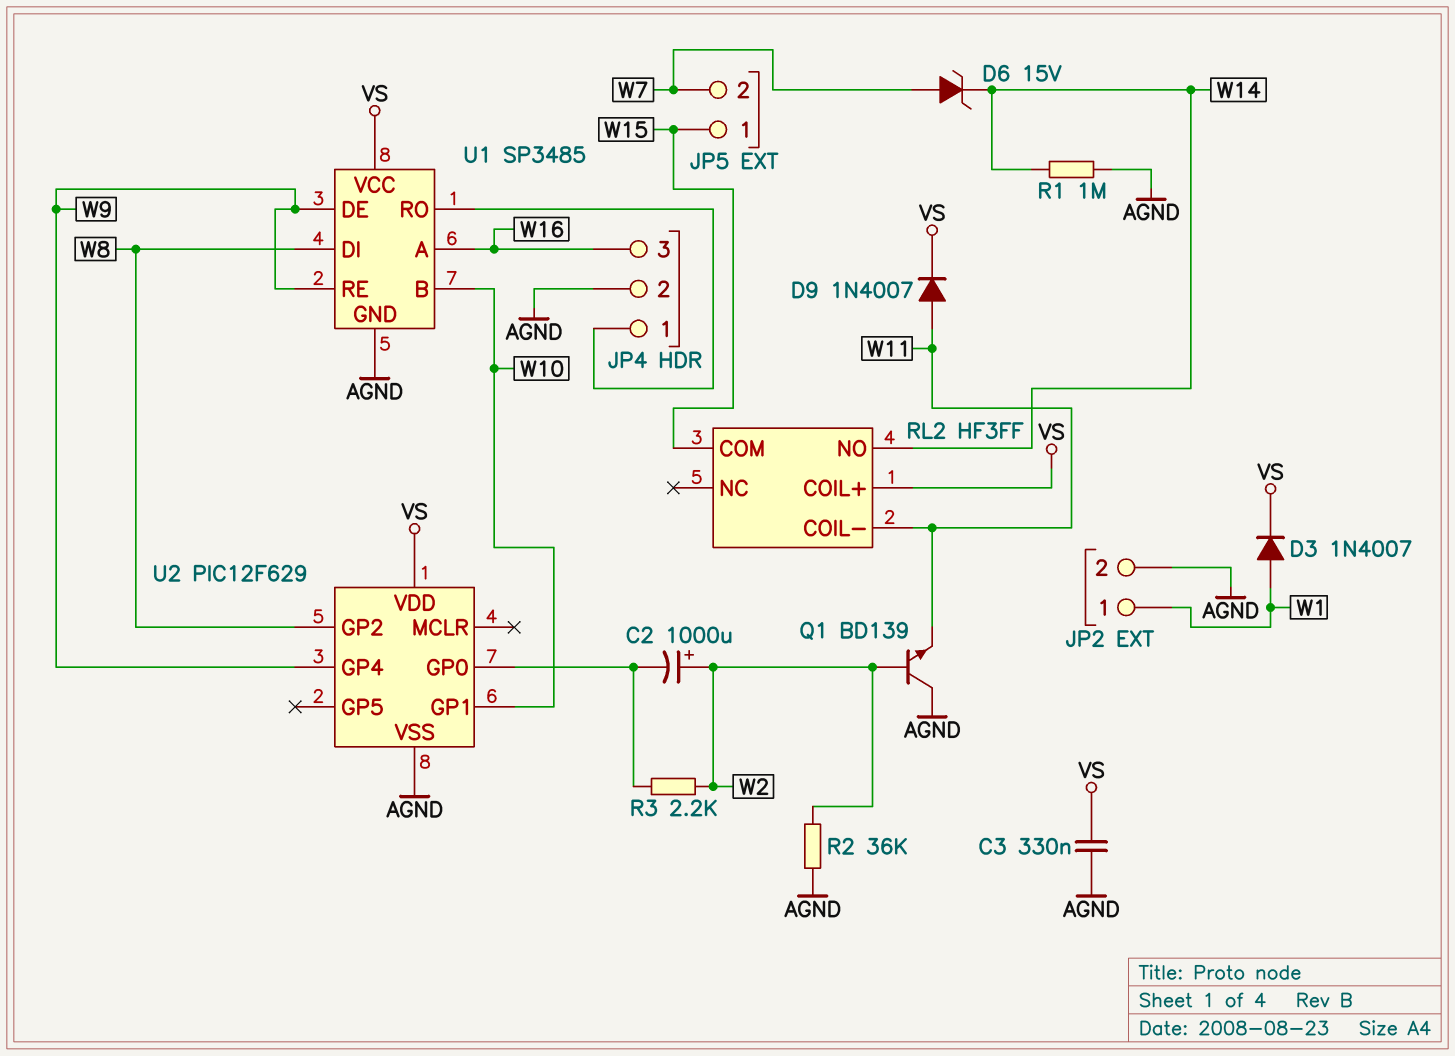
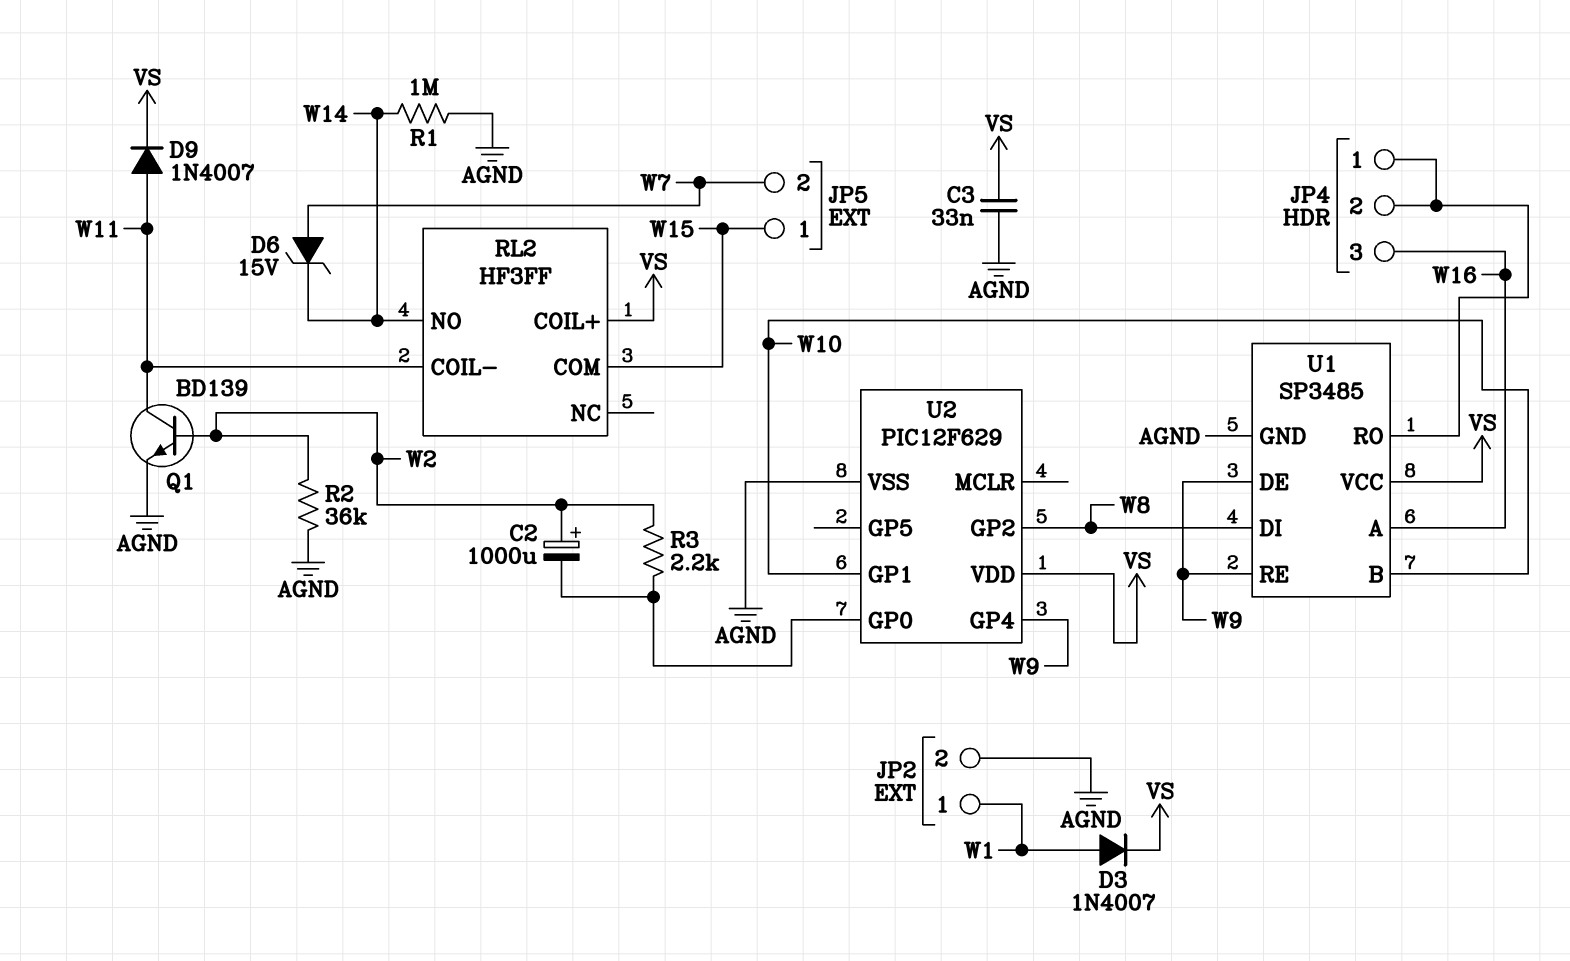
C3: 330nF (AGND, VS) -> 33nF (AGND, VS)
JP4 pin 2: AGND -> JP4/1
Q1: NPN BD139 (B W2, C AGND, E W11) -> NPN BD139 (B W2, C W11, E AGND)

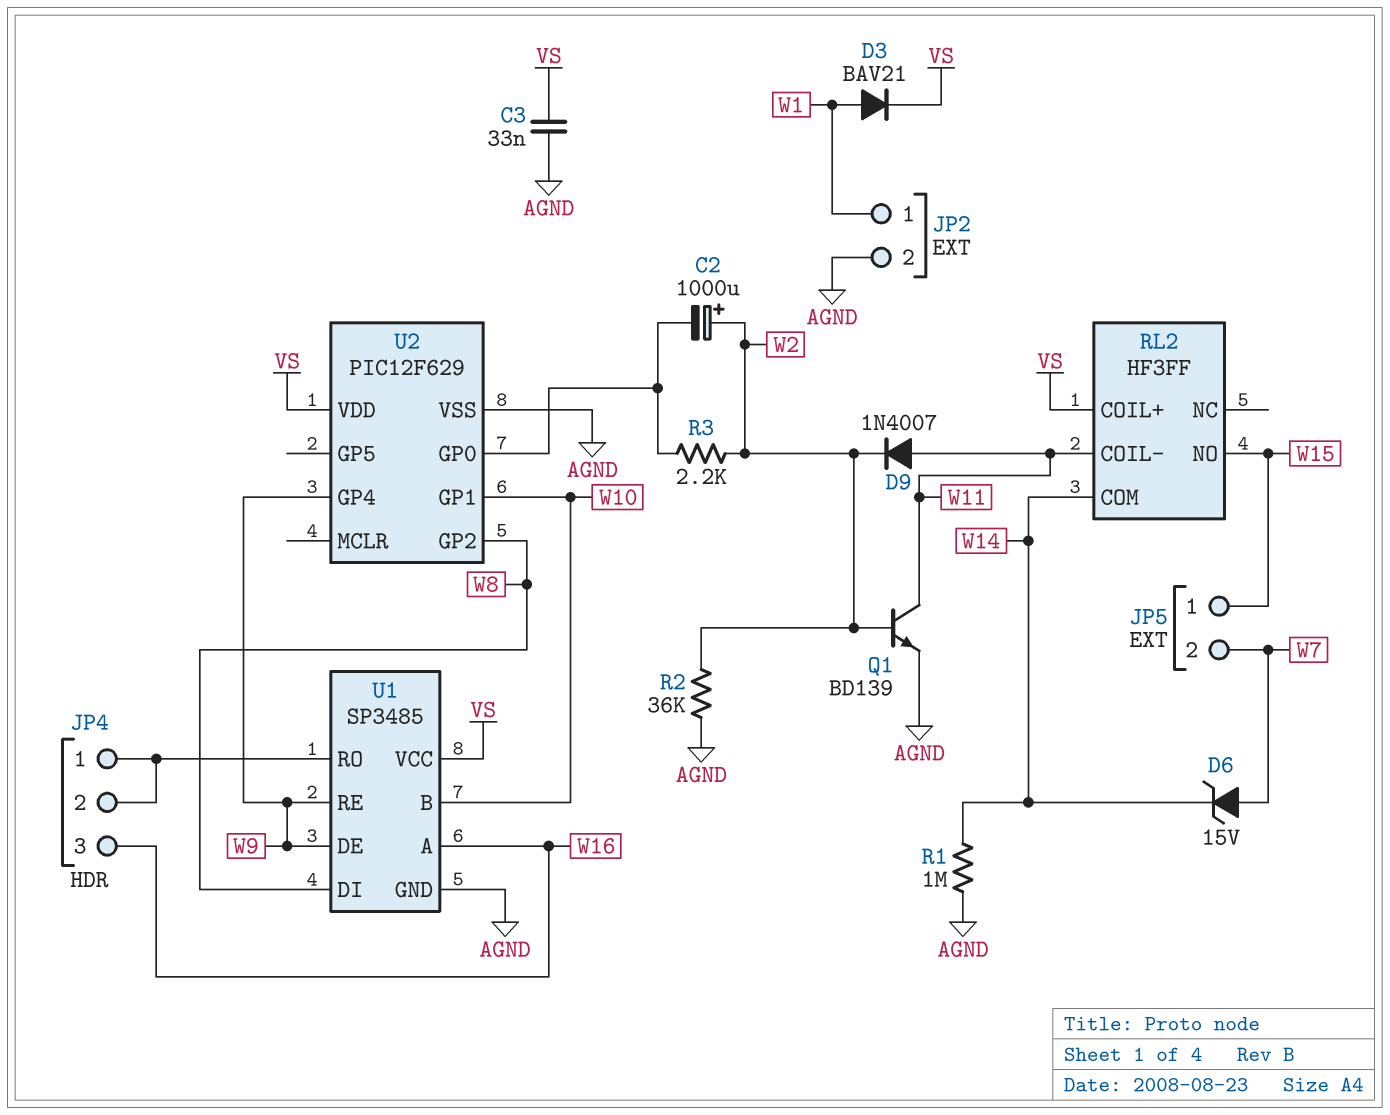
D3: diode 1N4007 (A W1, K VS) -> diode BAV21 (A W1, K VS)
D9: diode 1N4007 (A W11, K VS) -> diode 1N4007 (A W11, K W2)
RL2 pin COM: W15 -> W14
RL2 pin NO: W14 -> W15

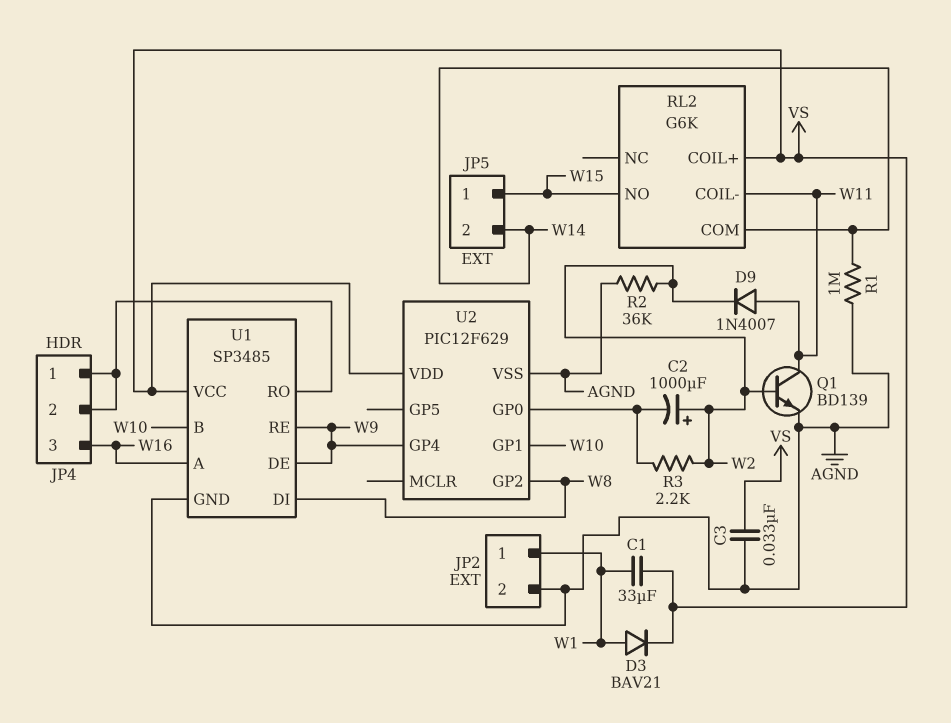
C1: none -> 33uF (VS, W1)
D6: zener 15V (A W7, K W14) -> none
JP5 pin 2: W7 -> W14
RL2: HF3FF -> G6K

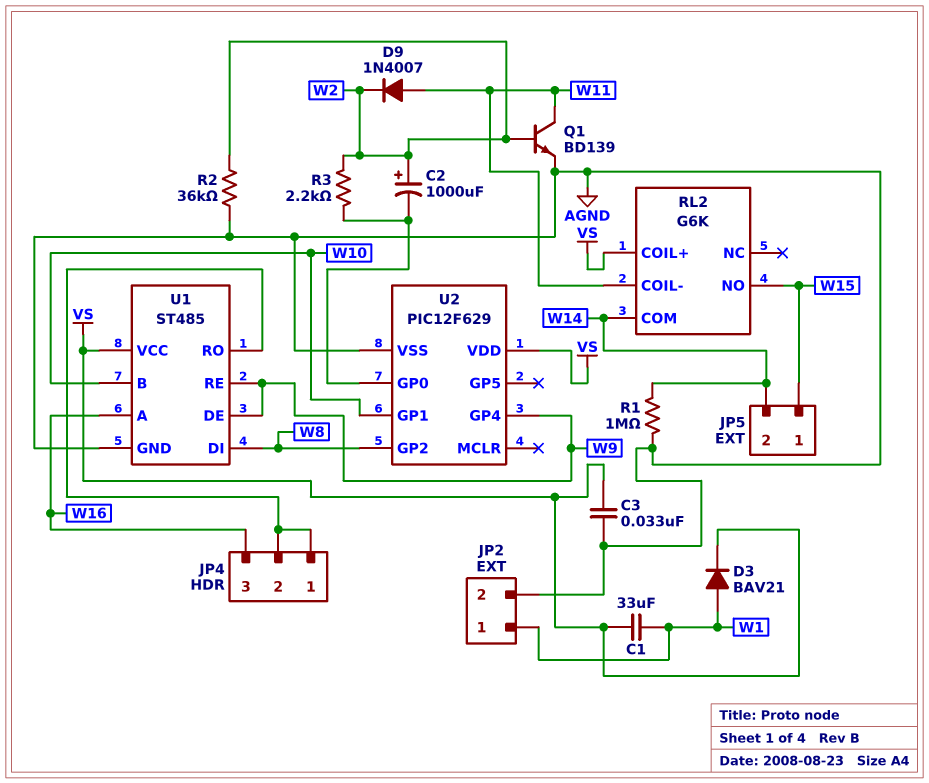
U1: SP3485 -> ST485

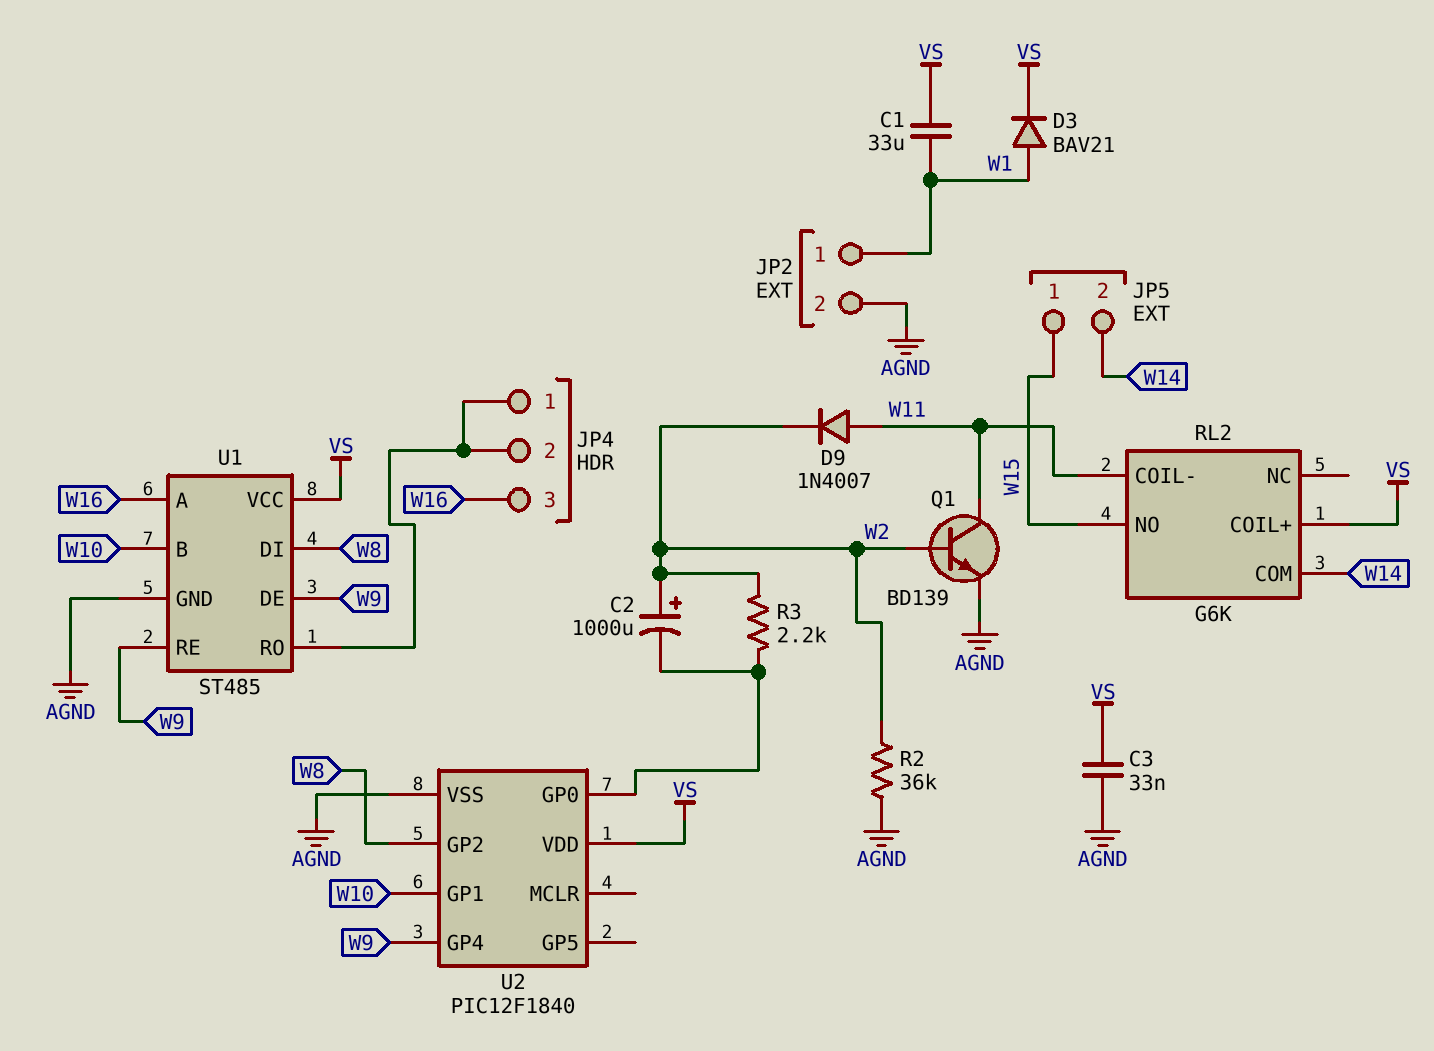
R1: 1M (AGND, W14) -> none
U2: PIC12F629 -> PIC12F1840

